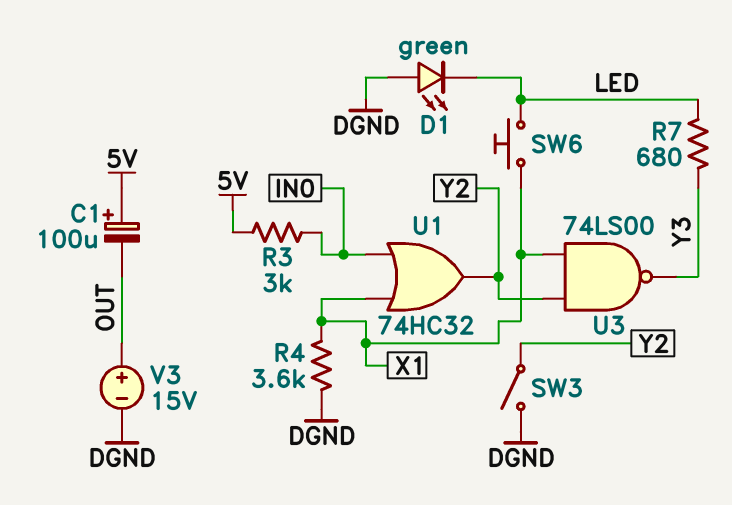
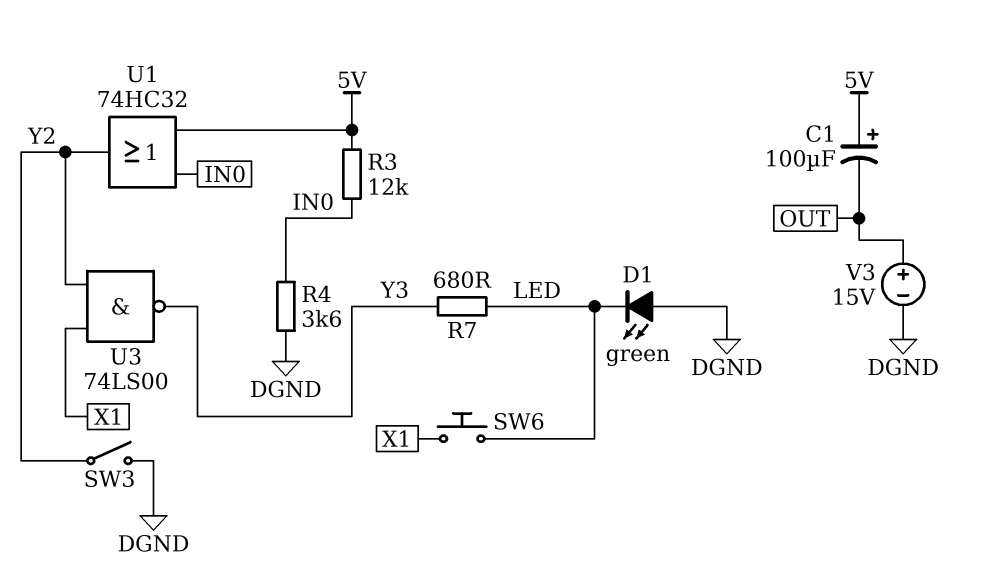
R3: 3k (5V, IN0) -> 12k (5V, IN0)
R4: 3.6k (DGND, X1) -> 3.6k (DGND, IN0)
U1: OR 74HC32 (in IN0, in X1, out Y2) -> OR 74HC32 (in 5V, in IN0, out Y2)

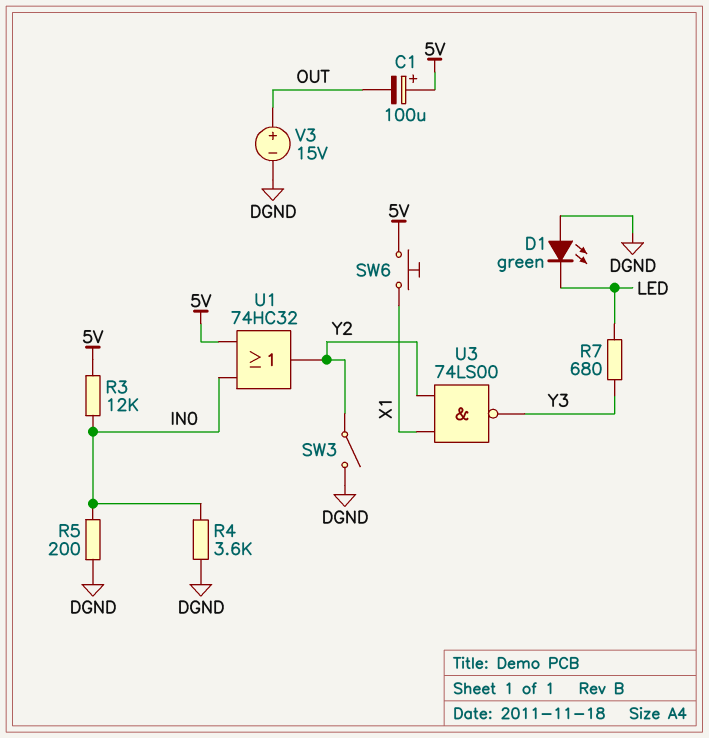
R5: none -> 200 (DGND, IN0)
SW6: button (LED, X1) -> button (5V, X1)

